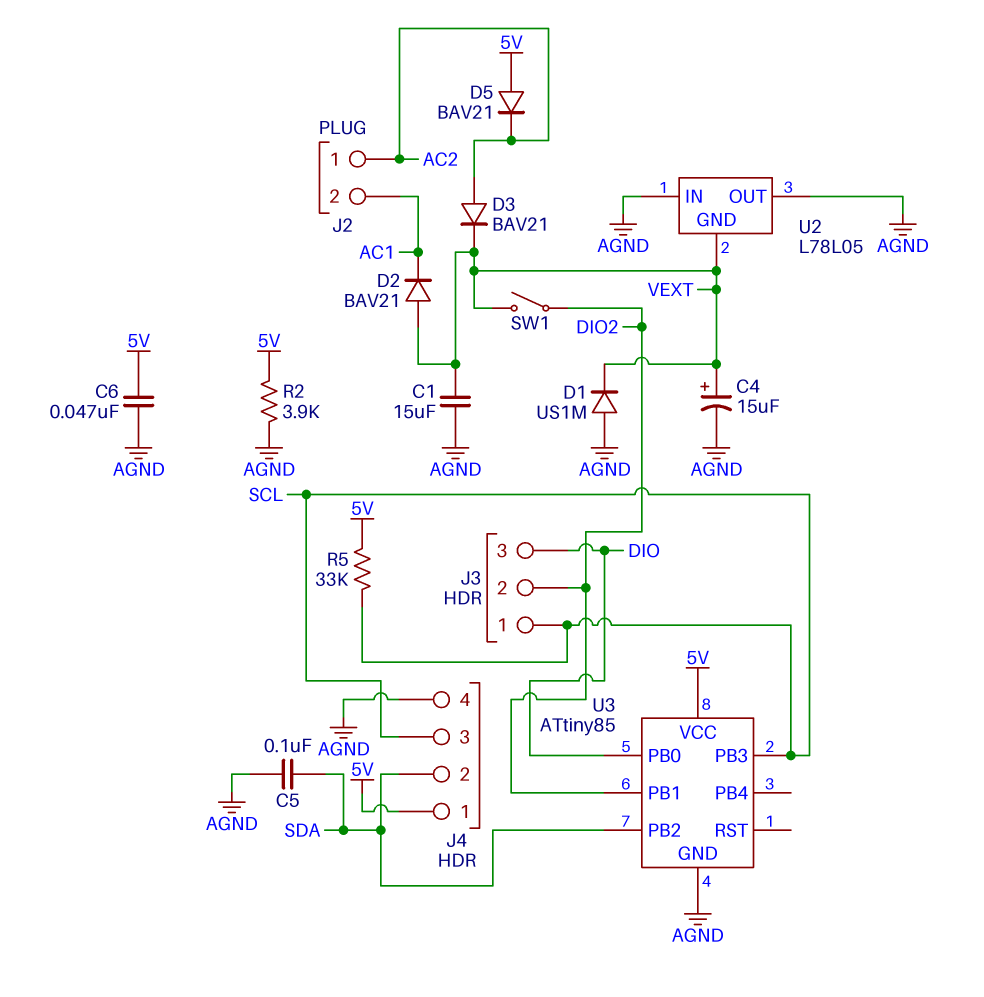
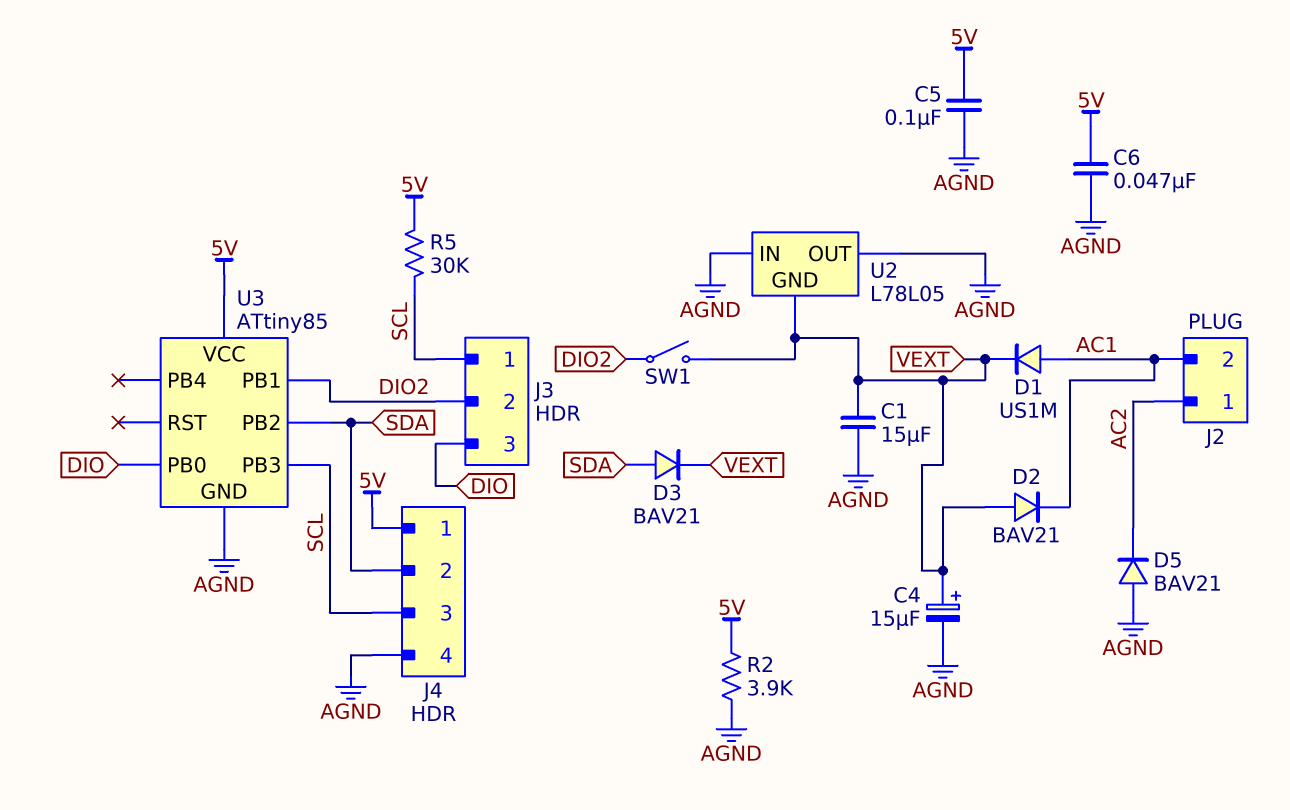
C5: 100nF (AGND, SDA) -> 100nF (5V, AGND)
D1: diode US1M (A AGND, K VEXT) -> diode US1M (A AC1, K VEXT)
D3: diode BAV21 (A AC2, K VEXT) -> diode BAV21 (A SDA, K VEXT)
D5: diode BAV21 (A 5V, K AC2) -> diode BAV21 (A AGND, K AC2)
R5: 33k (5V, SCL) -> 30k (5V, SCL)

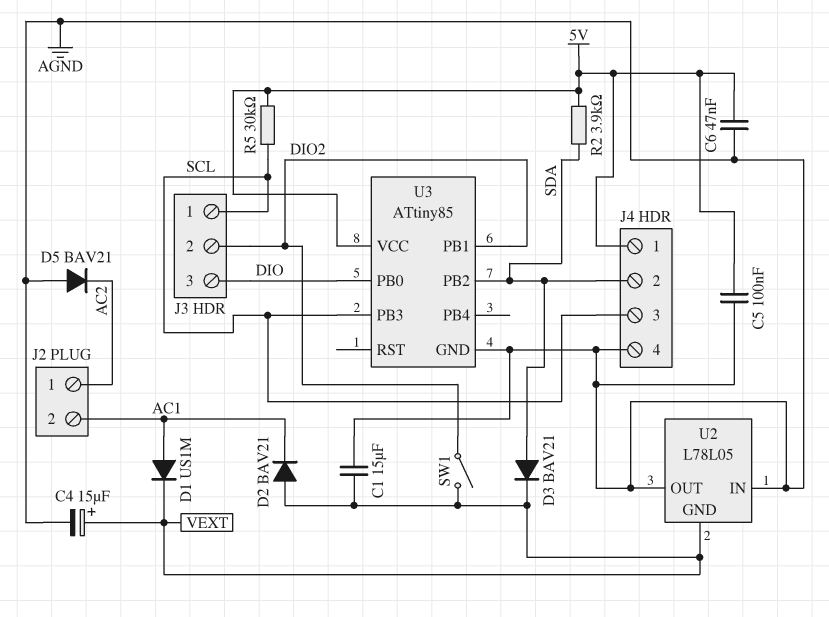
R2: 3.9k (5V, AGND) -> 3.9k (5V, SDA)

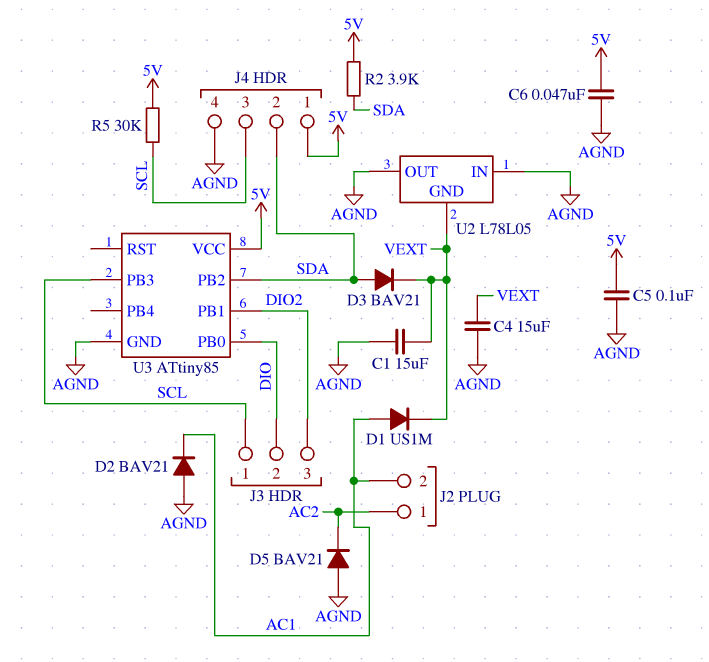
C4: 15uF (plus VEXT, minus AGND) -> 15uF (AGND, VEXT)
D2: diode BAV21 (A VEXT, K AC1) -> diode BAV21 (A AGND, K AC1)
J3 pin 2: DIO2 -> DIO
J3 pin 3: DIO -> DIO2
SW1: switch (DIO2, VEXT) -> none

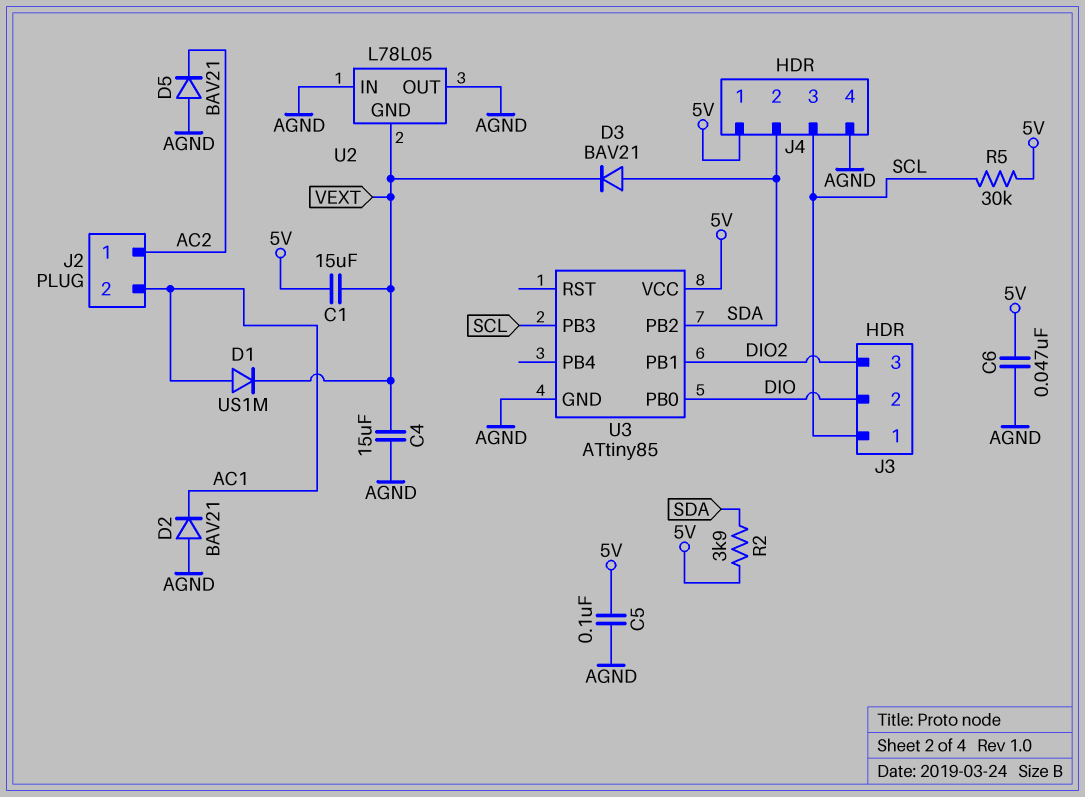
C1: 15uF (AGND, VEXT) -> 15uF (5V, VEXT)

